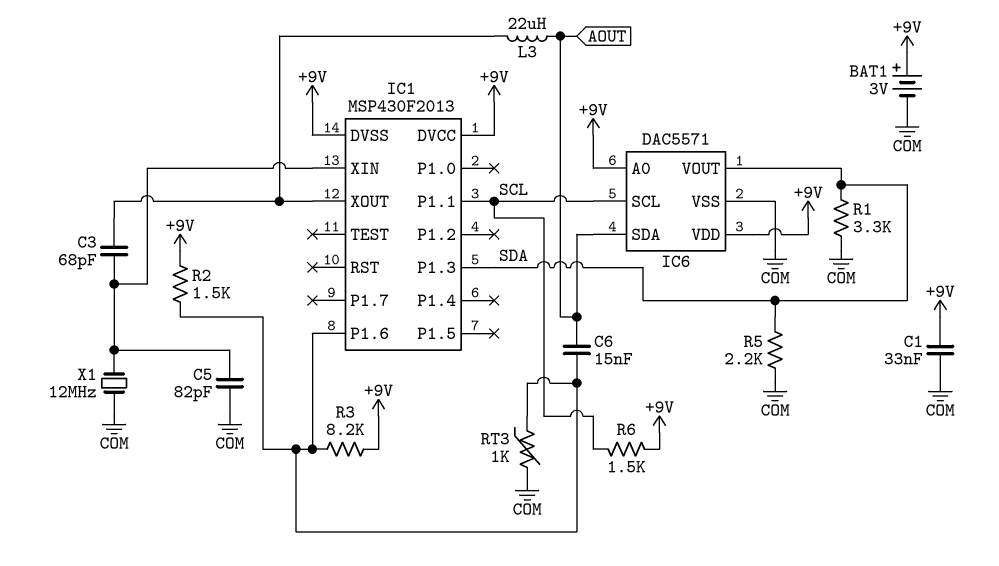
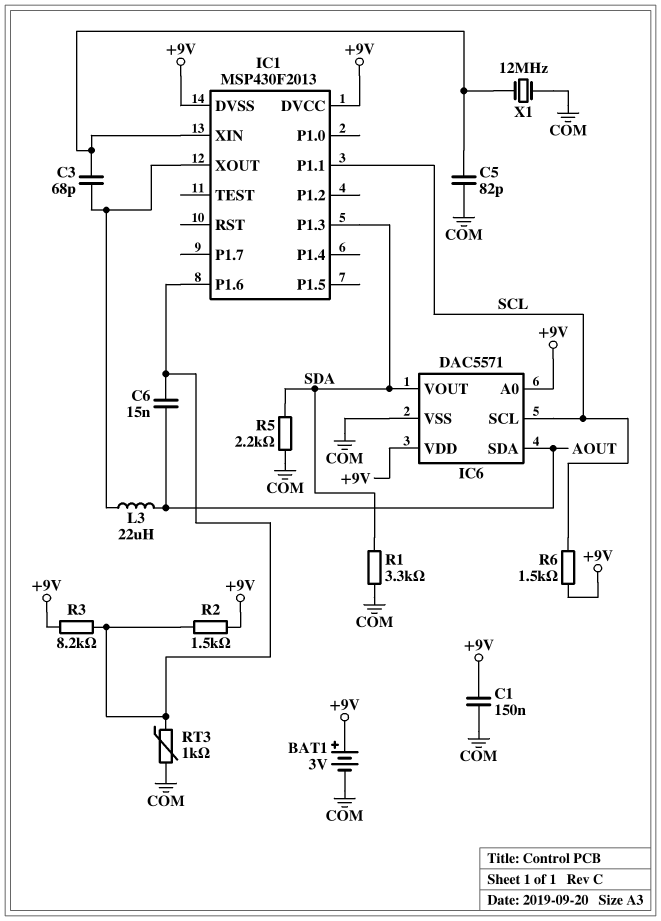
C1: 33nF (+9V, COM) -> 150nF (+9V, COM)

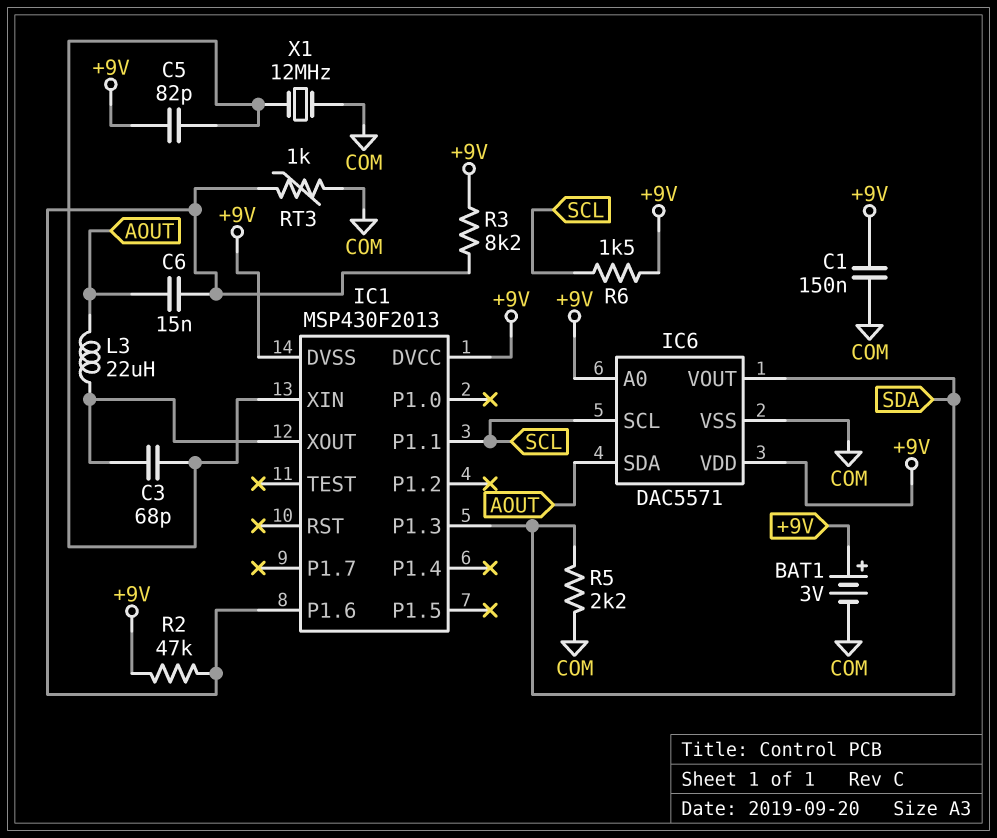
C5: 82pF (COM, IC1/XIN) -> 82pF (+9V, IC1/XIN)
R1: 3.3k (COM, SDA) -> none
R2: 1.5k (+9V, IC1/P1.6) -> 47k (+9V, IC1/P1.6)

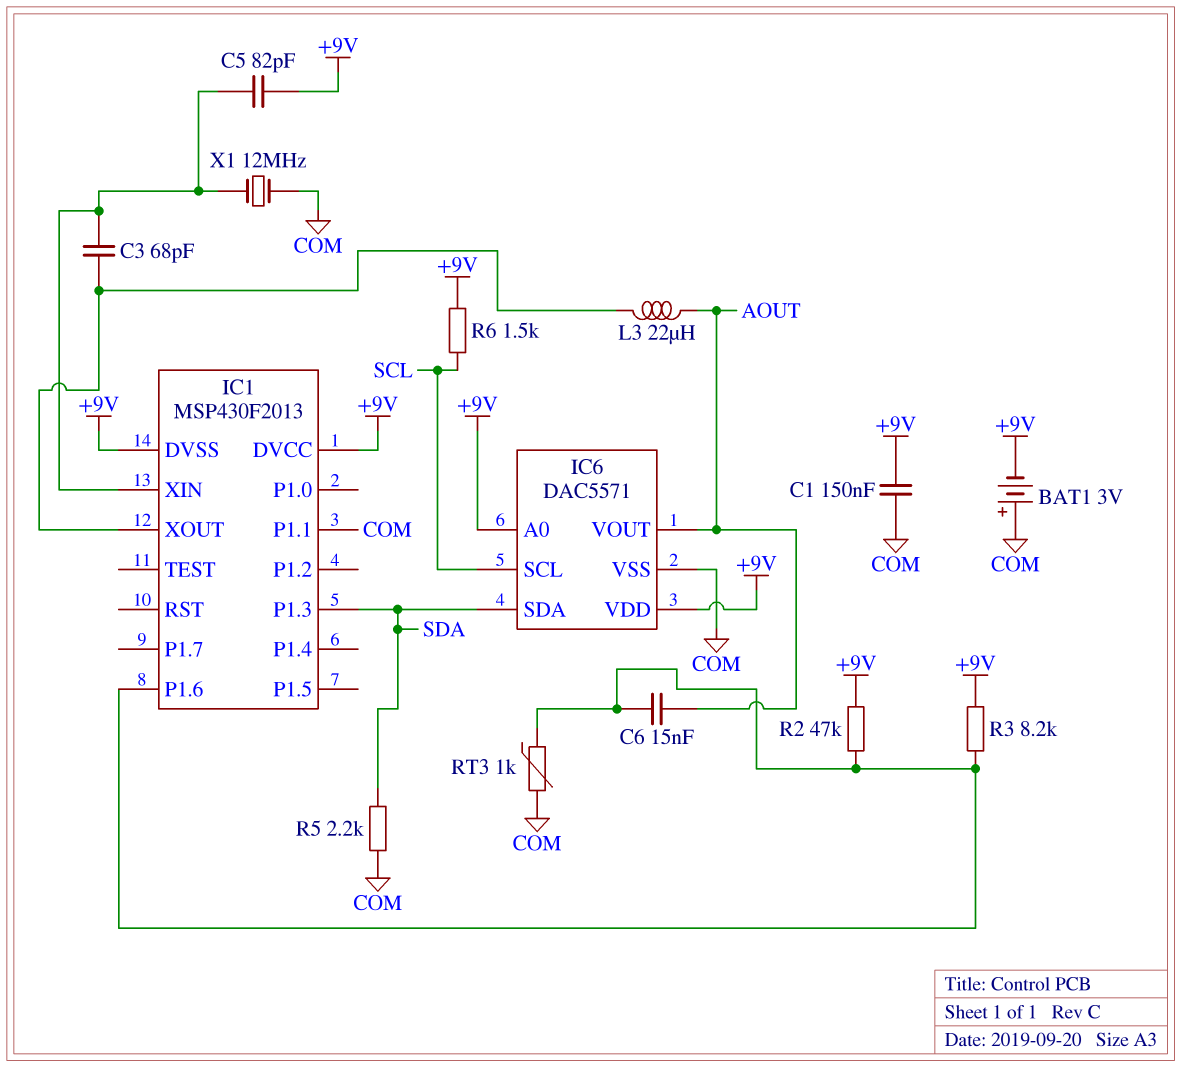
BAT1: 3V (plus +9V, minus COM) -> 3V (plus COM, minus +9V)
IC1 pin P1.1: SCL -> COM
IC6 pin SDA: AOUT -> SDA
IC6 pin VOUT: SDA -> AOUT

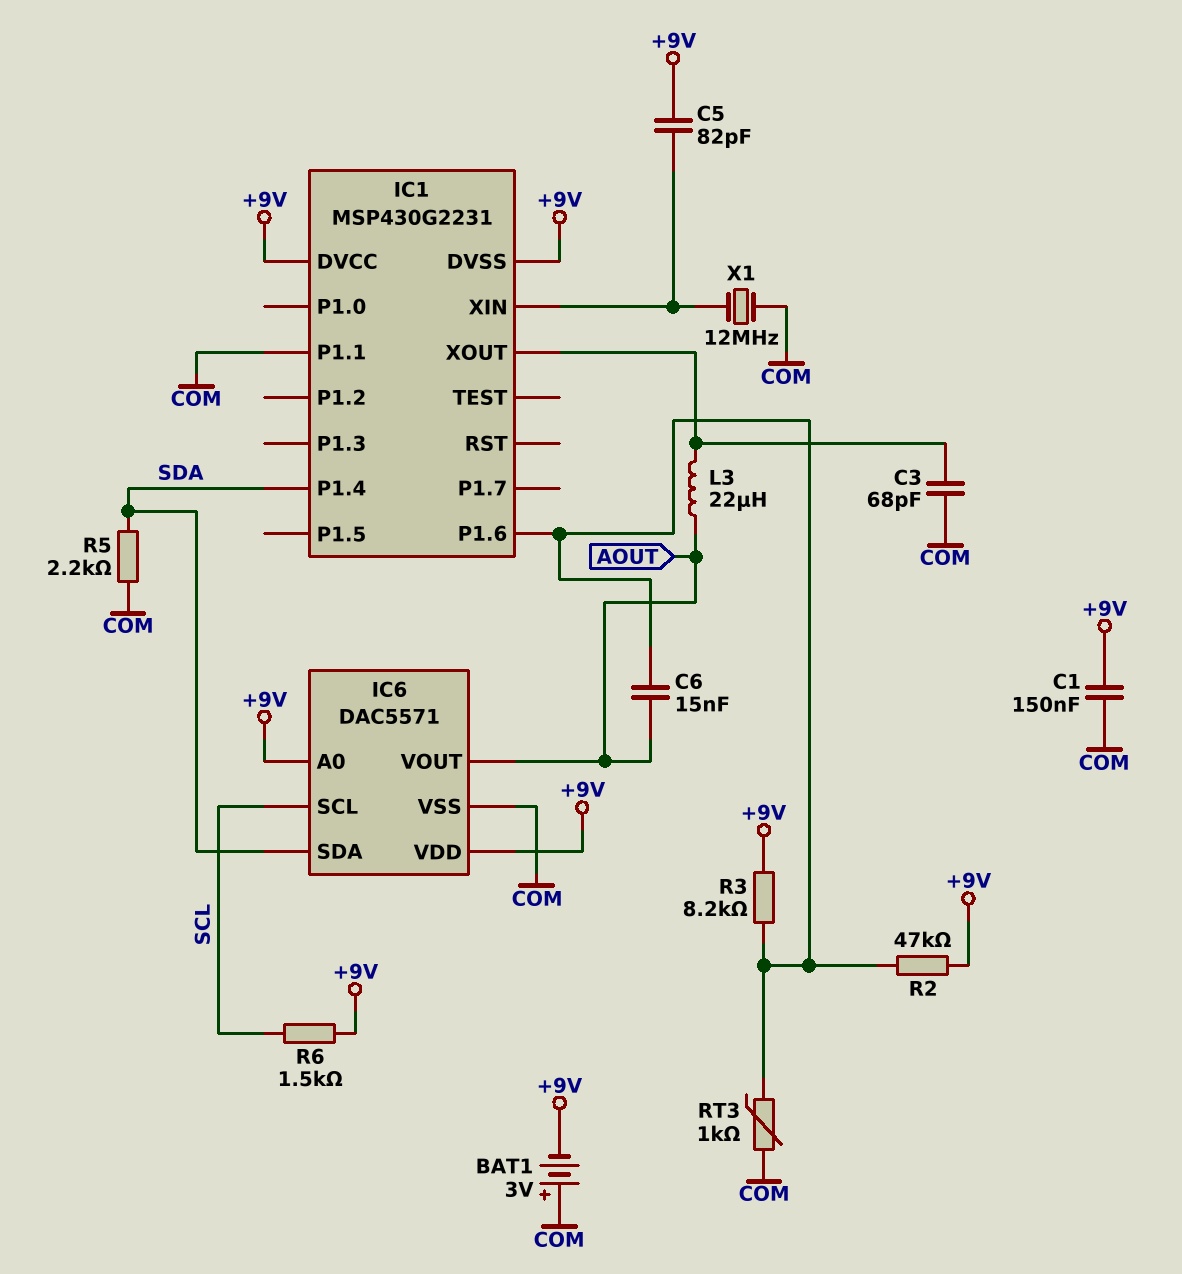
C3: 68pF (IC1/XIN, IC1/XOUT) -> 68pF (COM, IC1/XOUT)
IC1: MSP430F2013 -> MSP430G2231
IC1 pin P1.3: SDA -> none
IC1 pin P1.4: none -> SDA

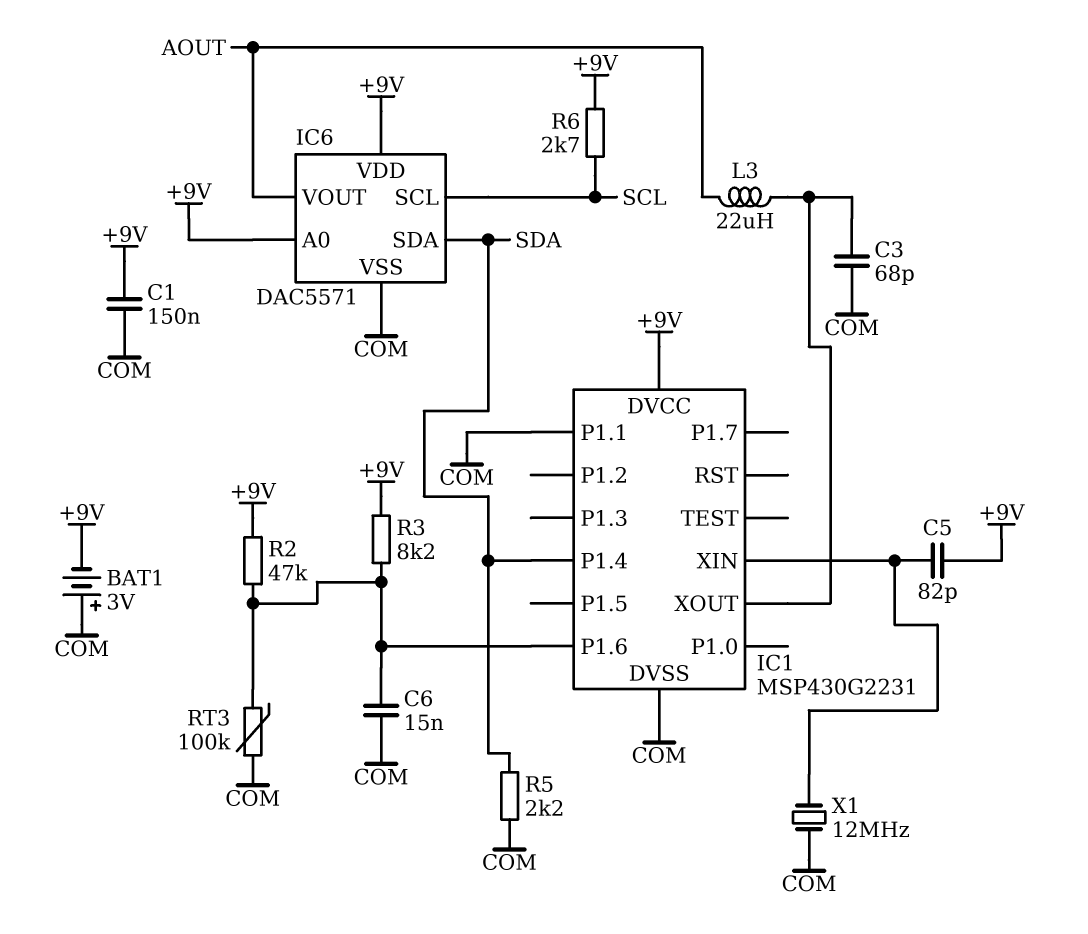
C6: 15nF (AOUT, IC1/P1.6) -> 15nF (COM, IC1/P1.6)
IC1 pin DVSS: +9V -> COM
R6: 1.5k (+9V, SCL) -> 2.7k (+9V, SCL)
RT3: 1k (COM, IC1/P1.6) -> 100k (COM, IC1/P1.6)

